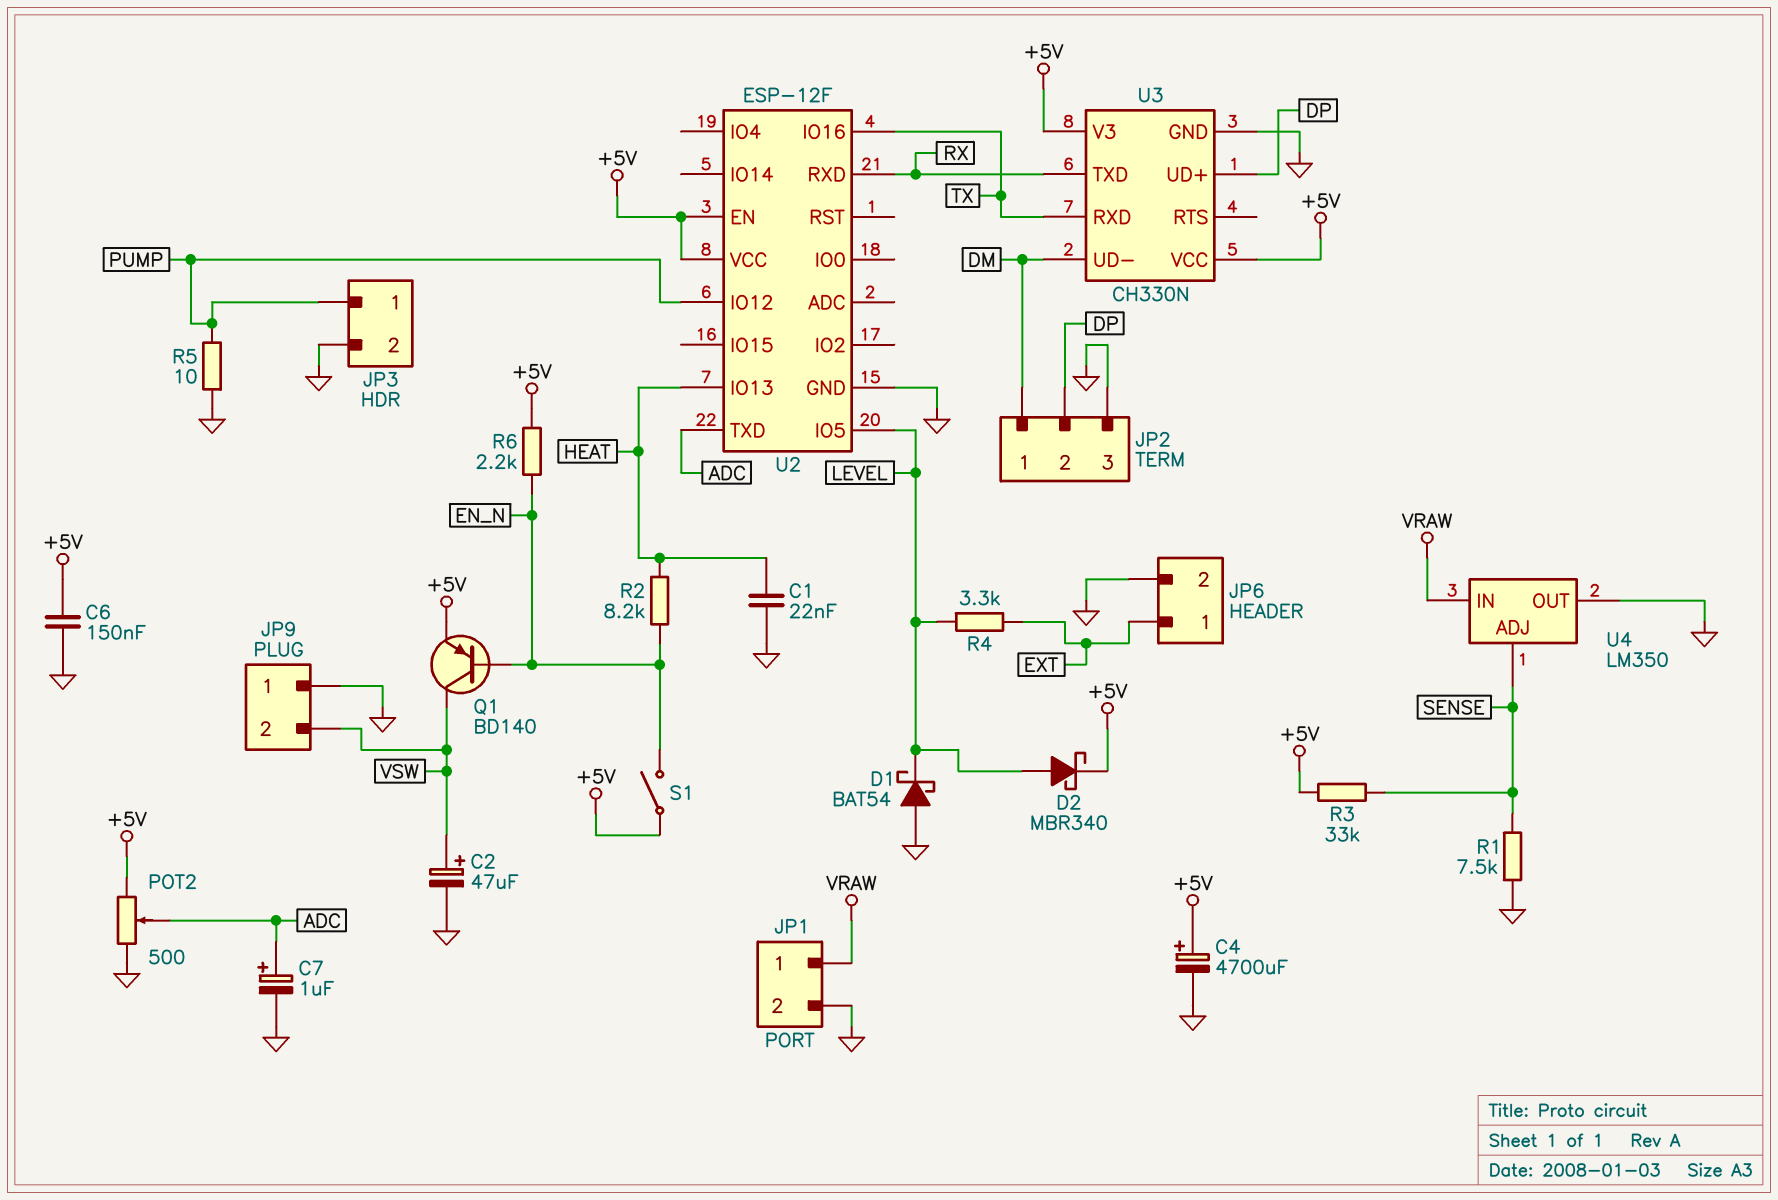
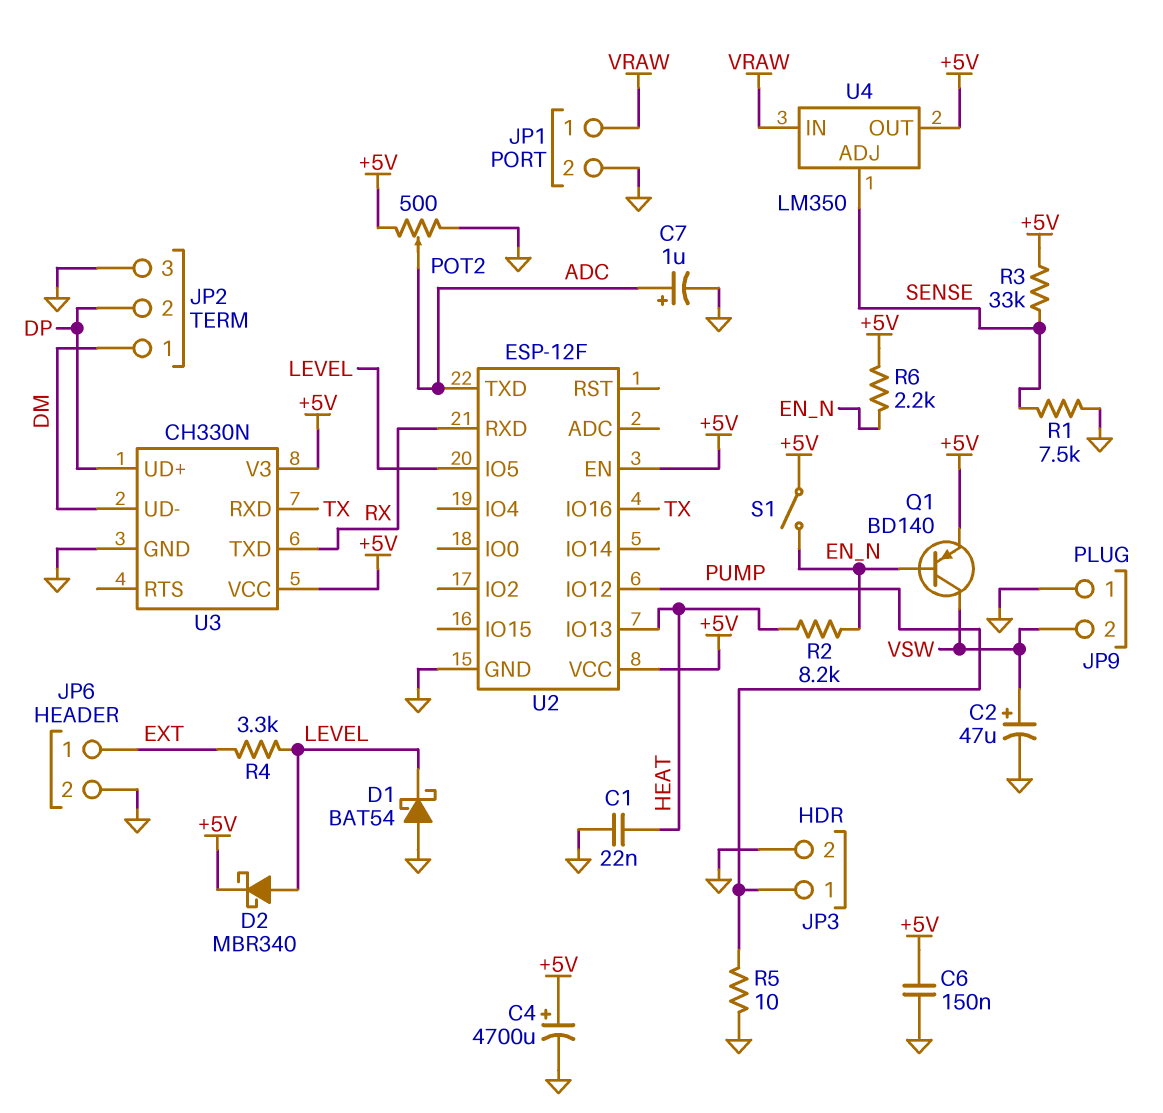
U4 pin OUT: GND -> +5V

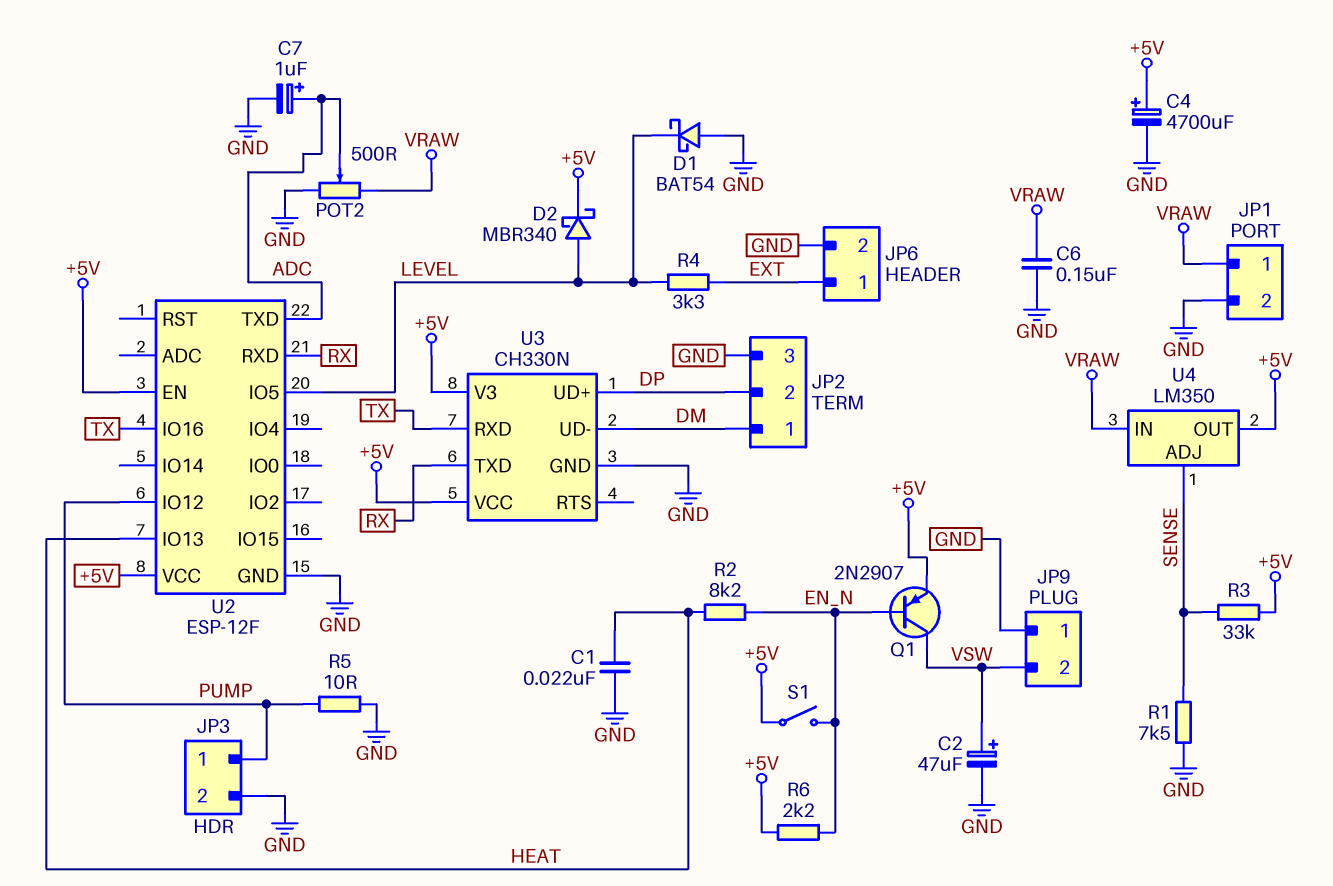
C6: 150nF (+5V, GND) -> 150nF (GND, VRAW)
POT2: 500 (+5V, GND, wiper ADC) -> 500 (GND, VRAW, wiper ADC)
Q1: PNP BD140 (B EN_N, C VSW, E +5V) -> PNP 2N2907 (B EN_N, C VSW, E +5V)

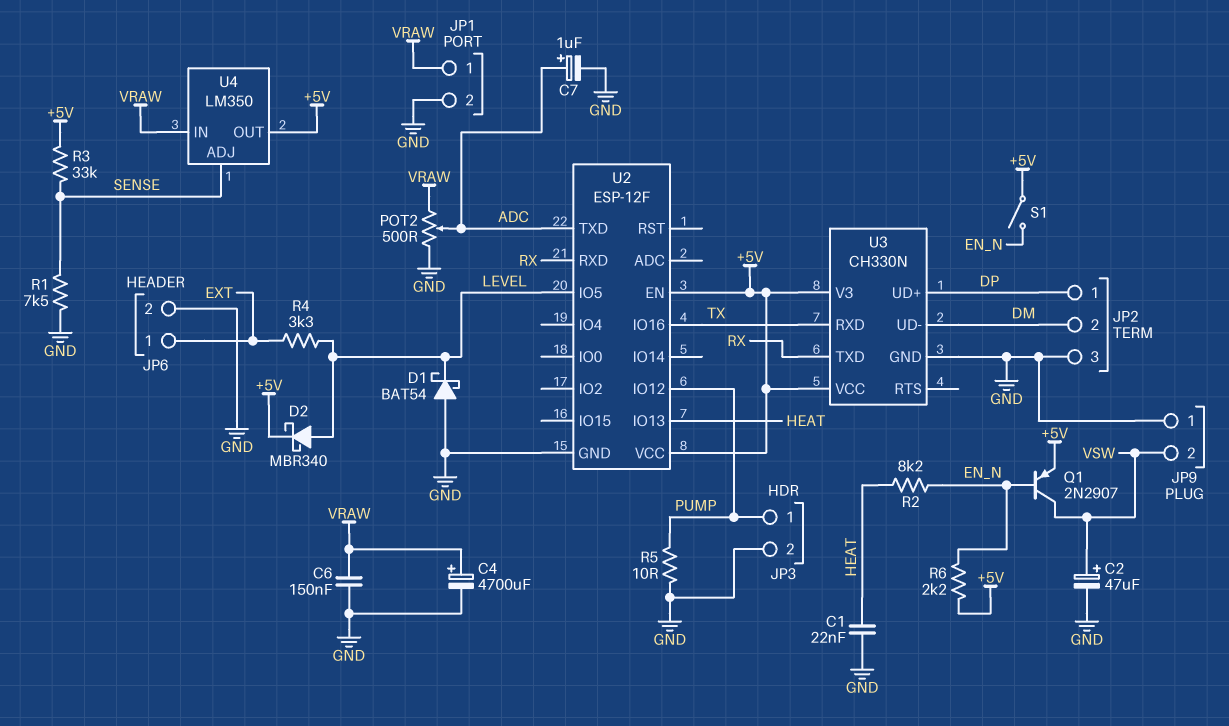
C4: 4700uF (plus +5V, minus GND) -> 4700uF (plus VRAW, minus GND)
JP2 pin 1: DM -> DP
JP2 pin 2: DP -> DM

